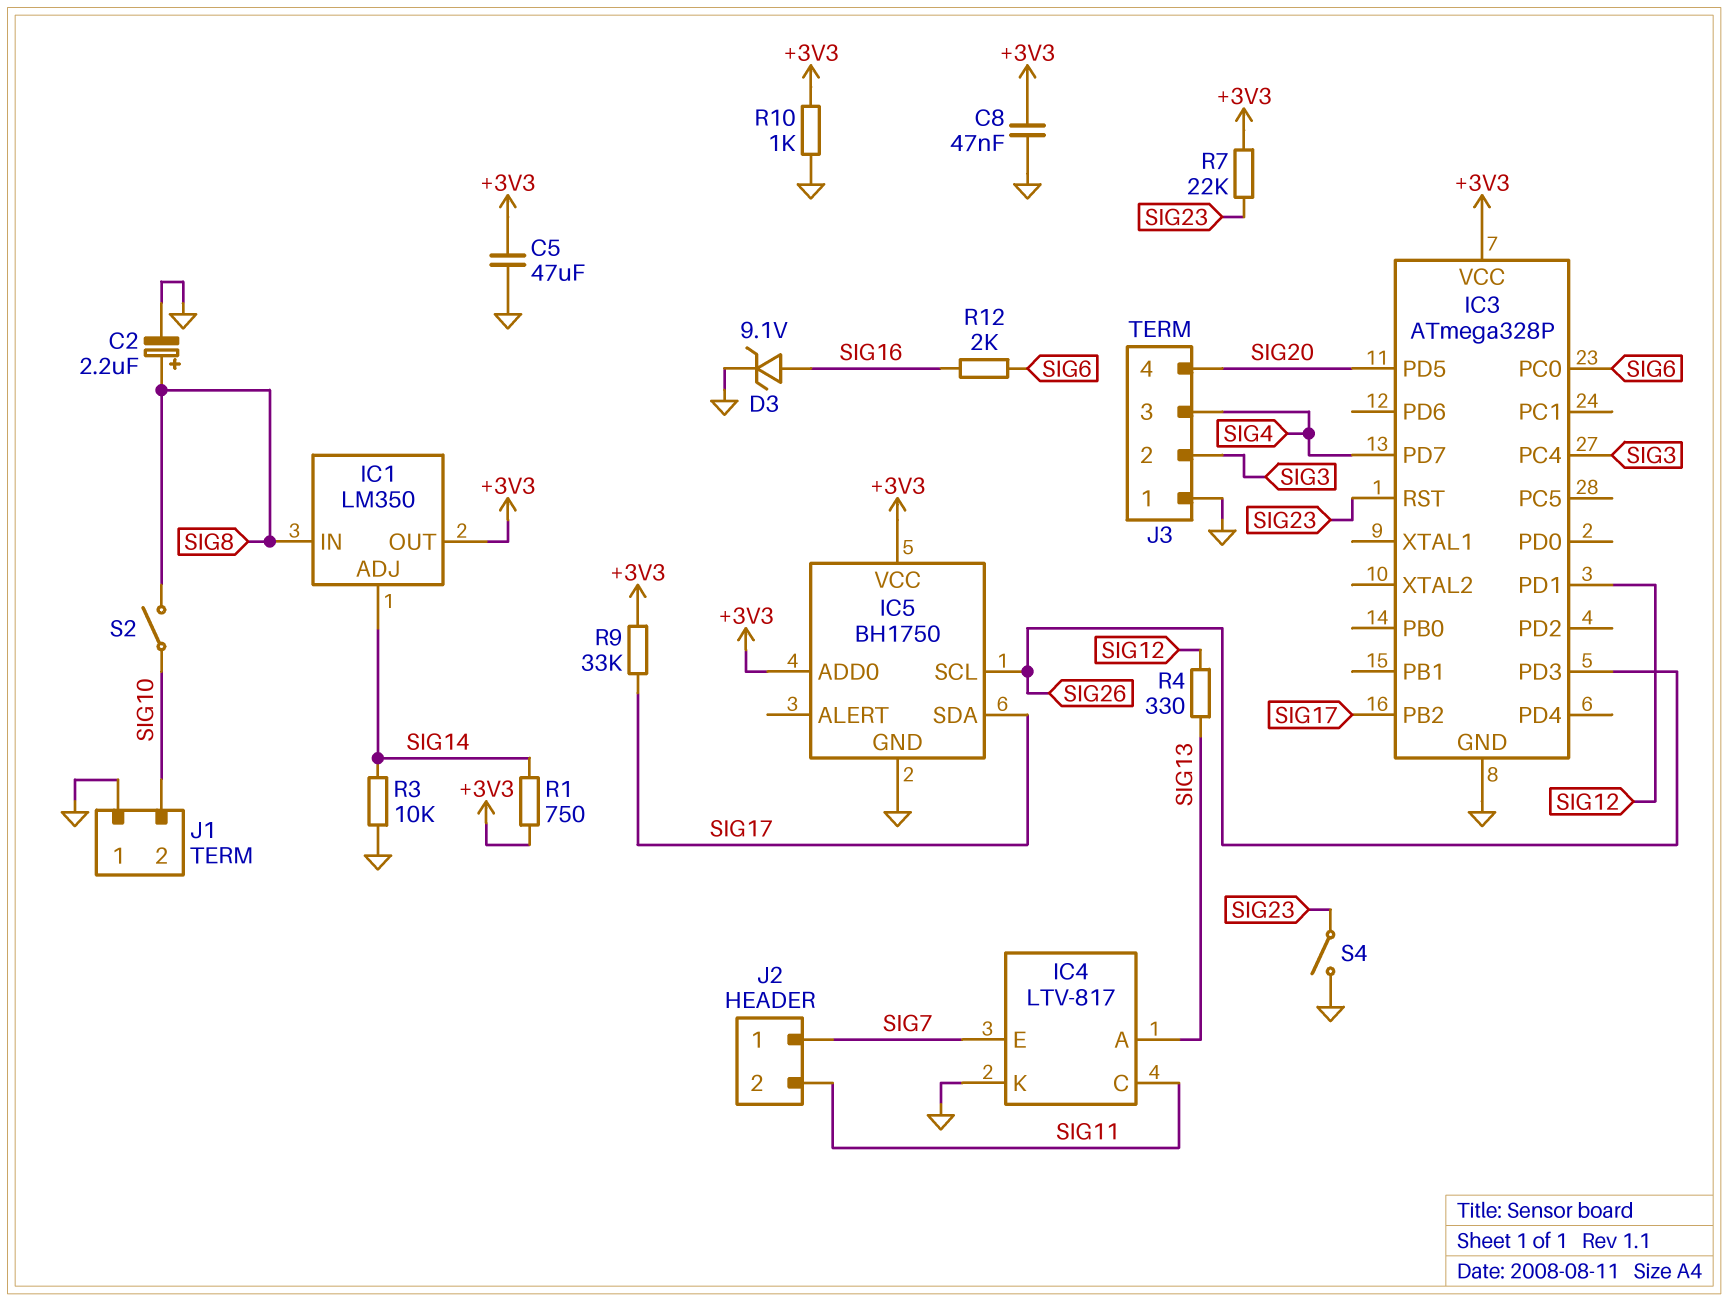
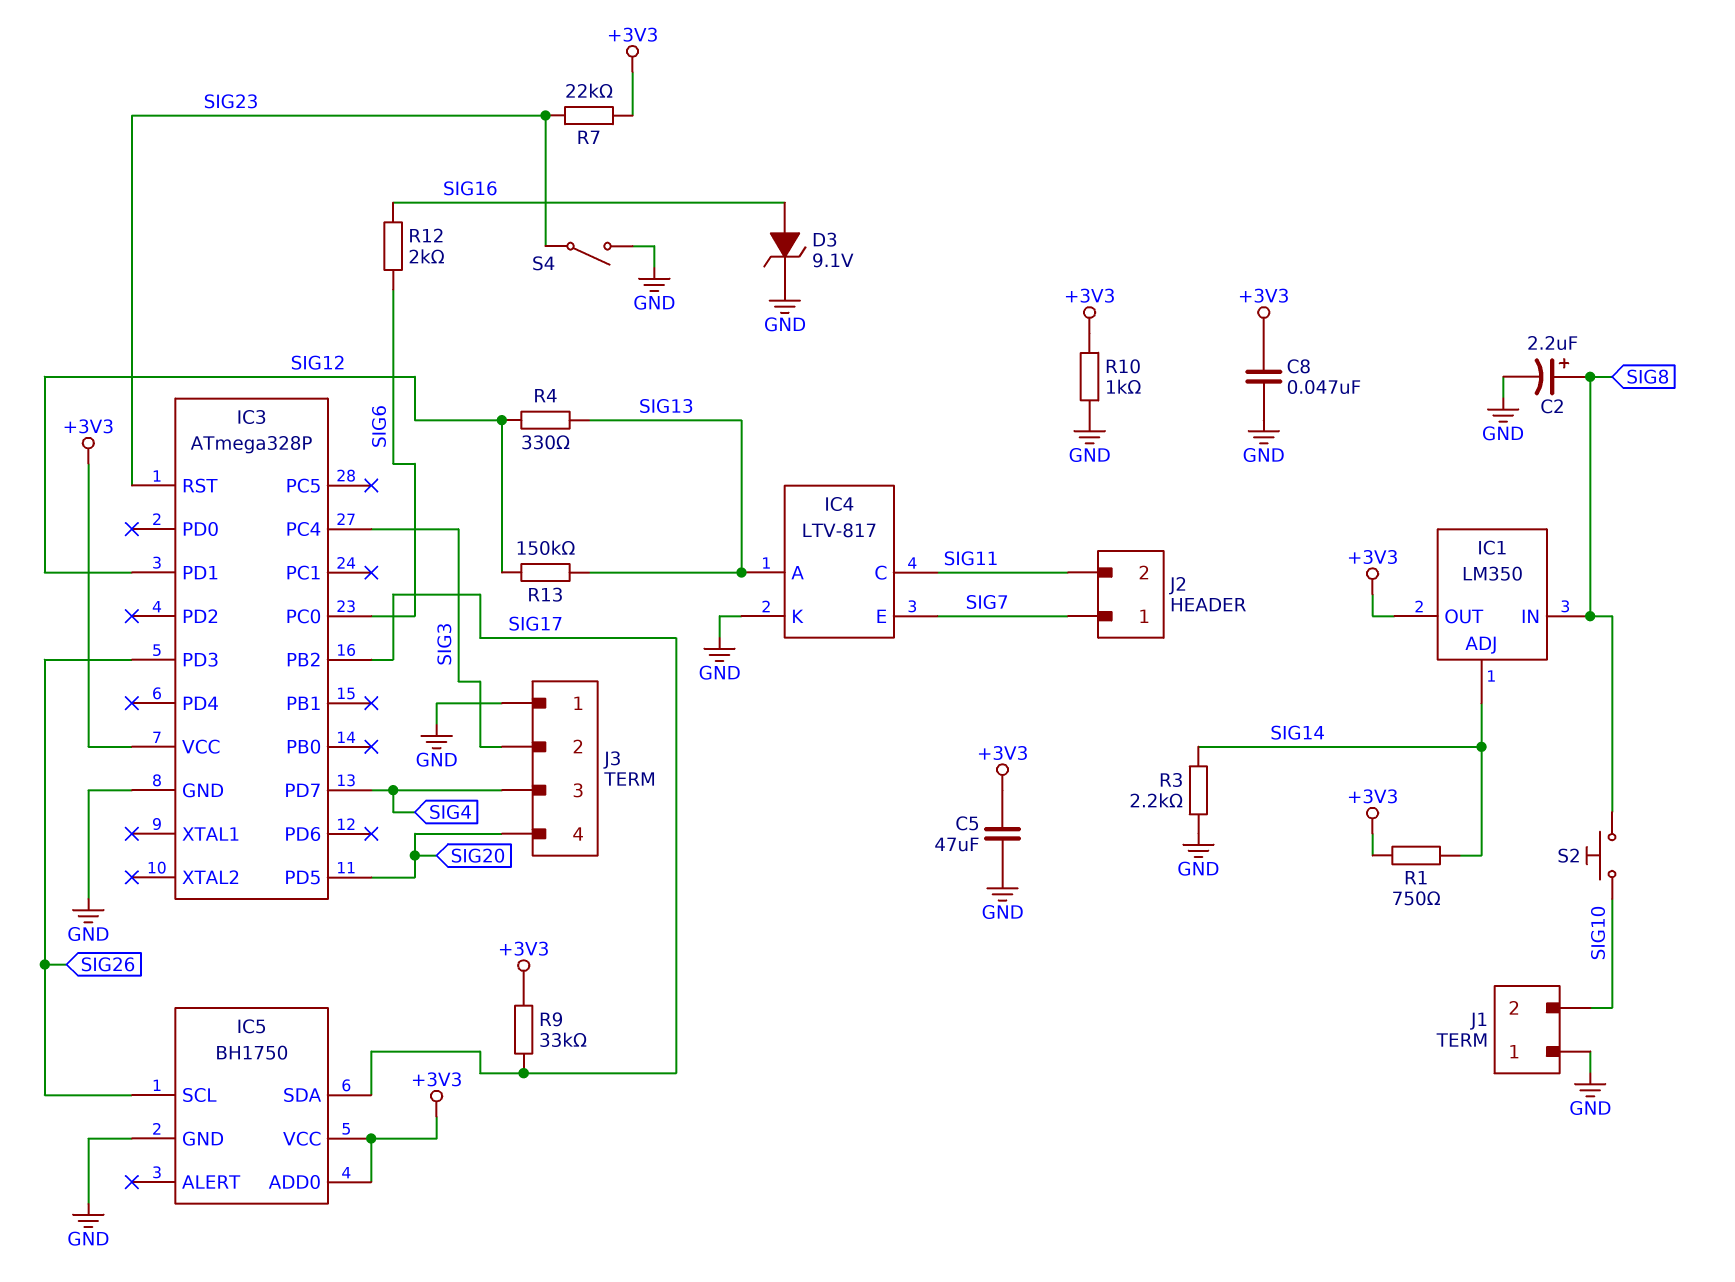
R3: 10k (GND, SIG14) -> 2.2k (GND, SIG14)
R13: none -> 150k (SIG12, SIG13)
S2: switch (SIG8, SIG10) -> button (SIG8, SIG10)

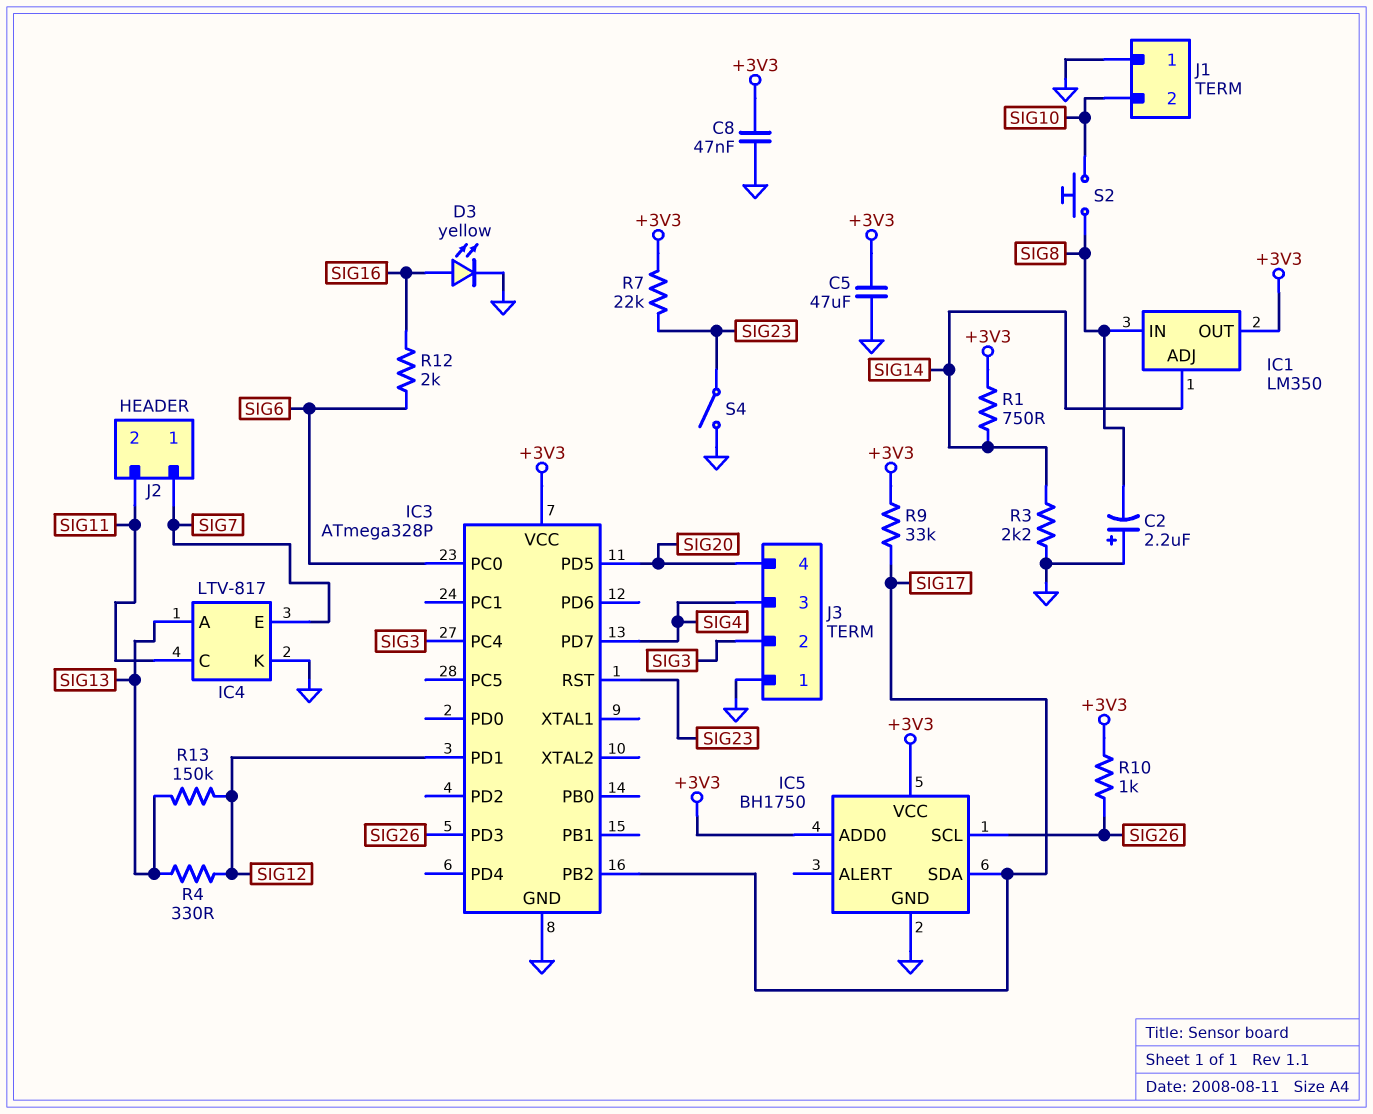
C2: 2.2uF (plus SIG8, minus GND) -> 2.2uF (plus GND, minus SIG8)
D3: zener 9.1V (A SIG16, K GND) -> LED yellow (A SIG16, K GND)
R10: 1k (+3V3, GND) -> 1k (+3V3, SIG26)

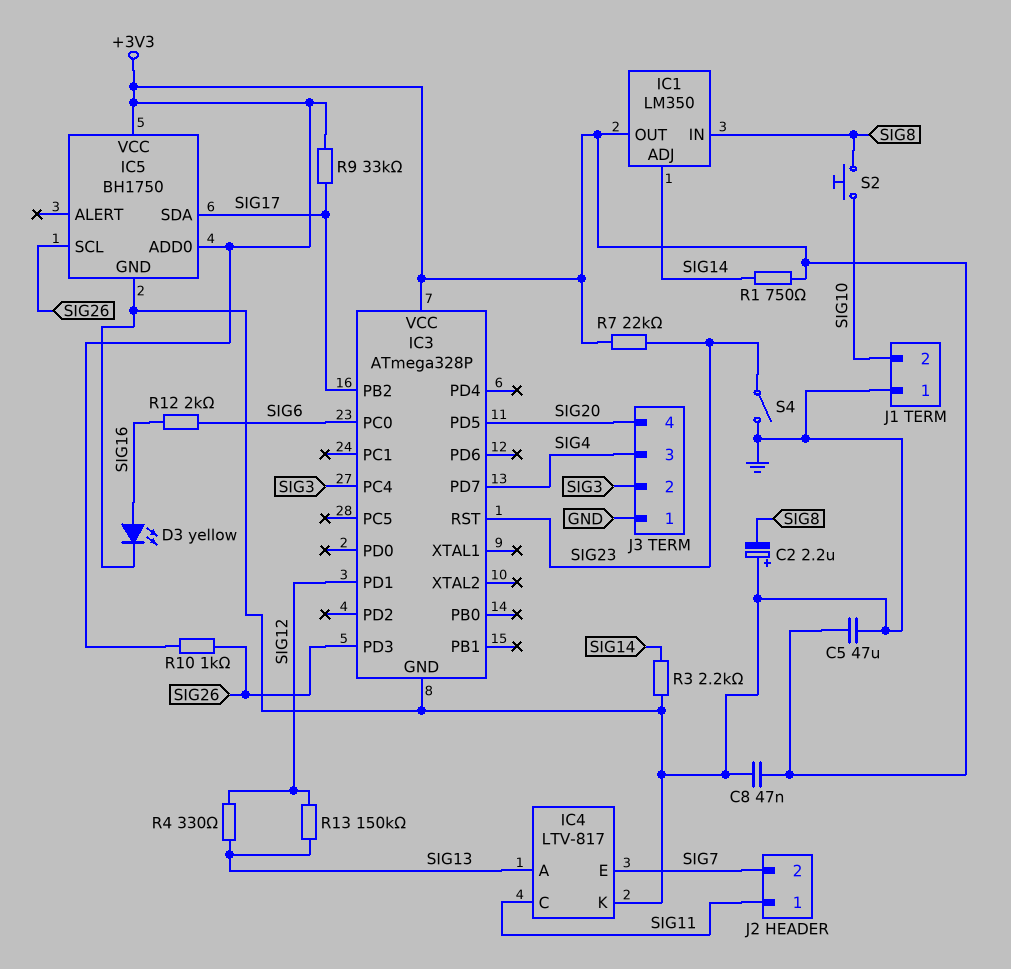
J2 pin 1: SIG7 -> SIG11
J2 pin 2: SIG11 -> SIG7

